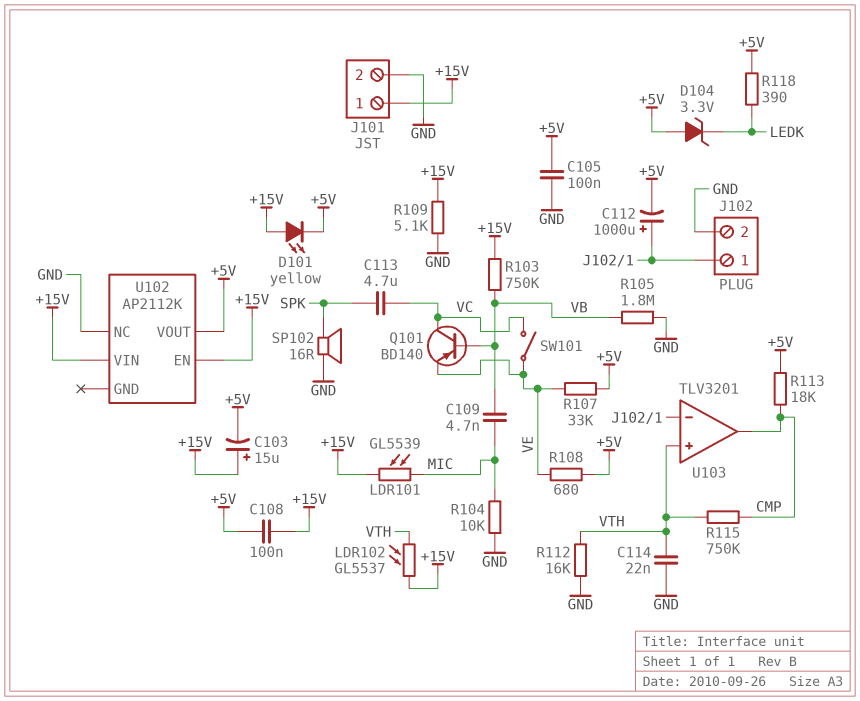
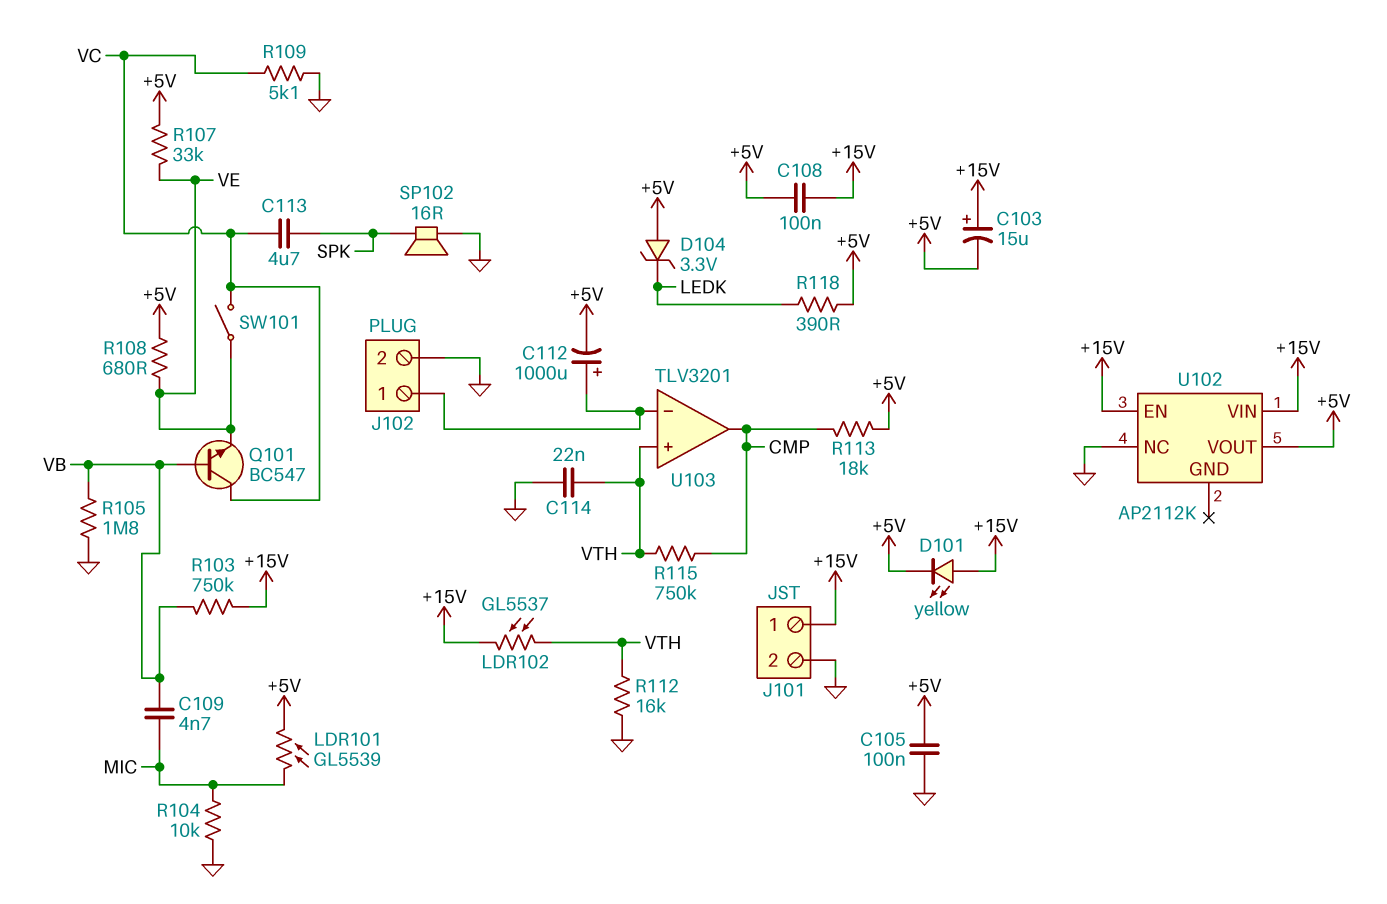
LDR101: GL5539 (+15V, MIC) -> GL5539 (+5V, MIC)
Q101: PNP BD140 (B VB, C VC, E VE) -> NPN BC547 (B VB, C VC, E VE)
R109: 5.1k (+15V, GND) -> 5.1k (GND, VC)

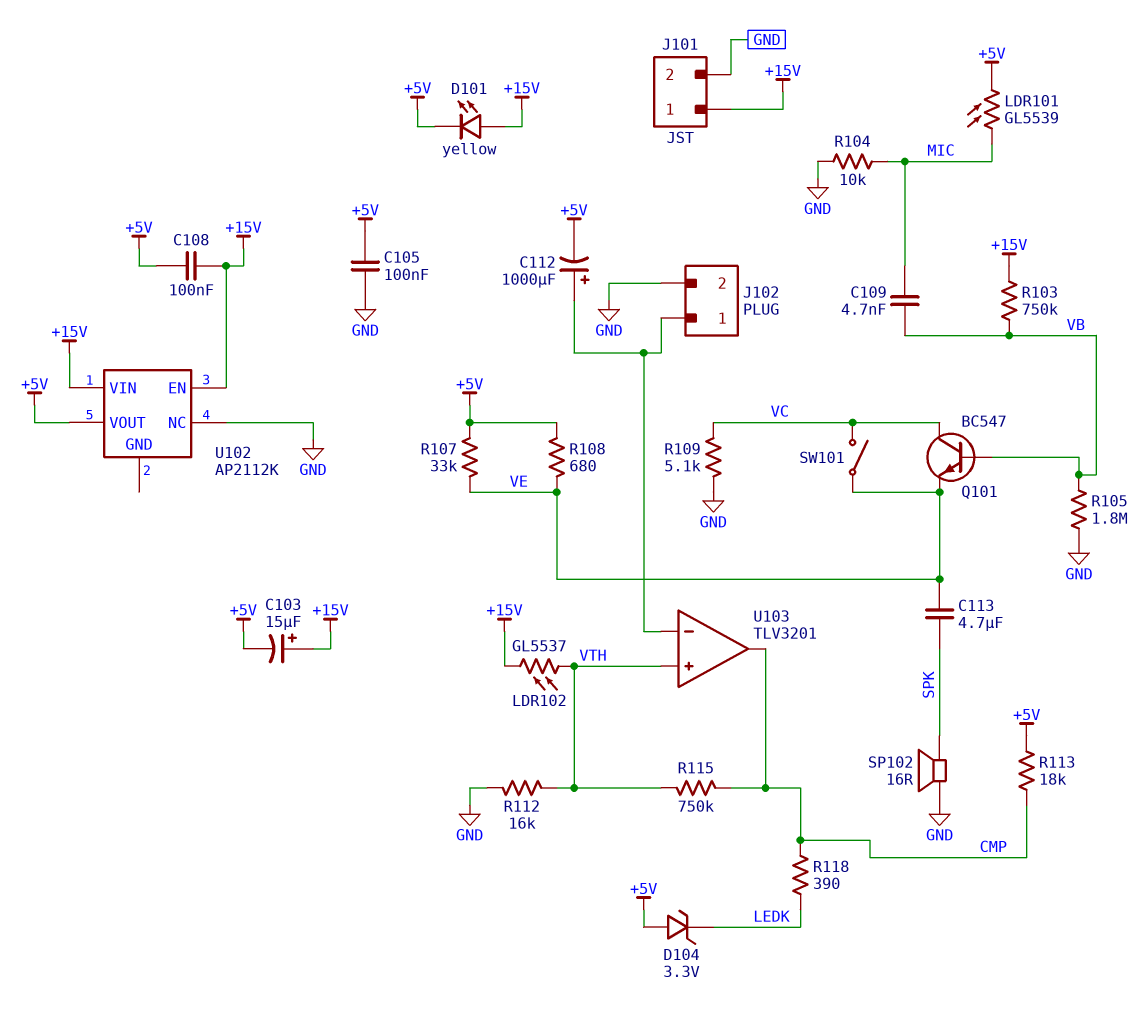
C113: 4.7uF (SPK, VC) -> 4.7uF (SPK, VE)
C114: 22nF (GND, VTH) -> none
R118: 390 (+5V, LEDK) -> 390 (CMP, LEDK)

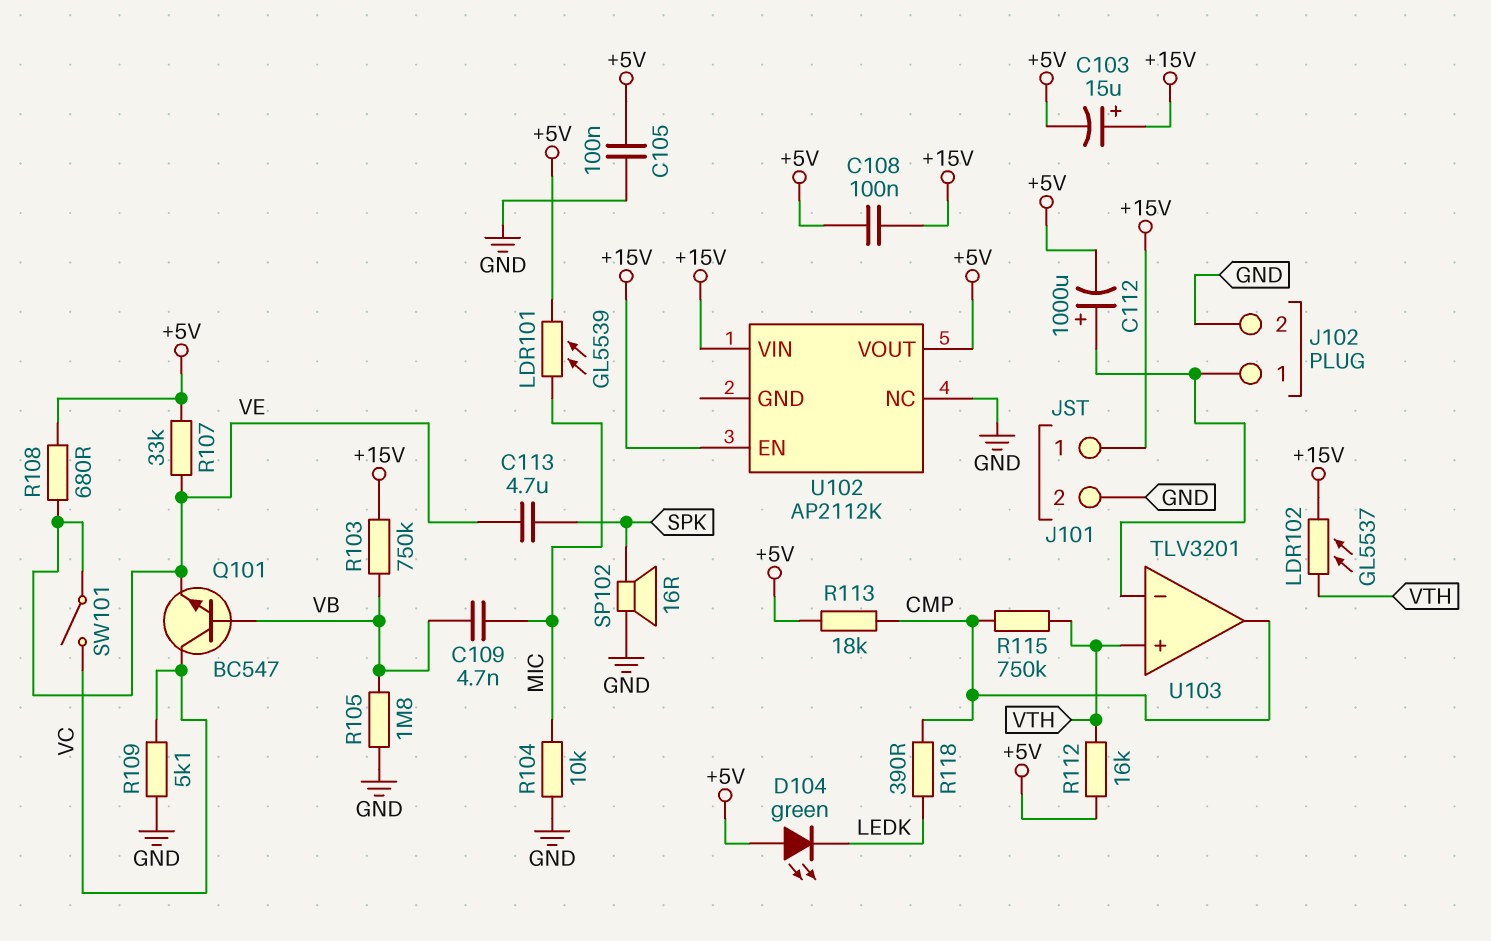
D101: LED yellow (A +15V, K +5V) -> none
D104: zener 3.3V (A +5V, K LEDK) -> LED green (A +5V, K LEDK)
R112: 16k (GND, VTH) -> 16k (+5V, VTH)

